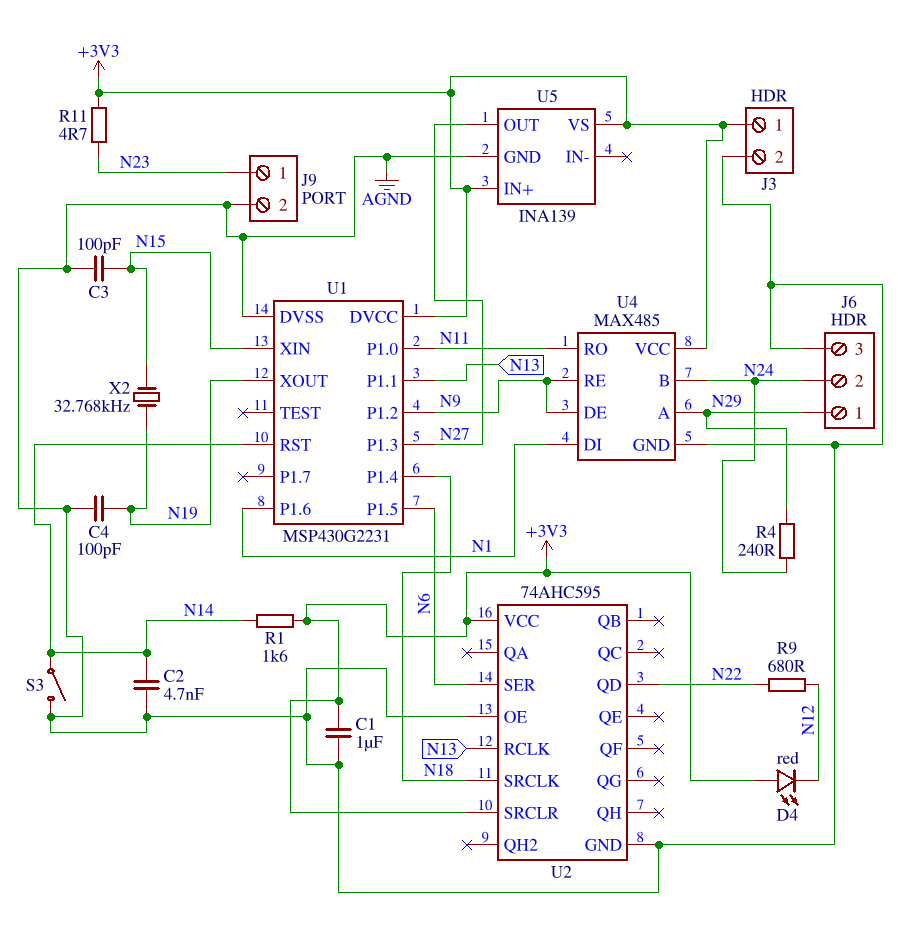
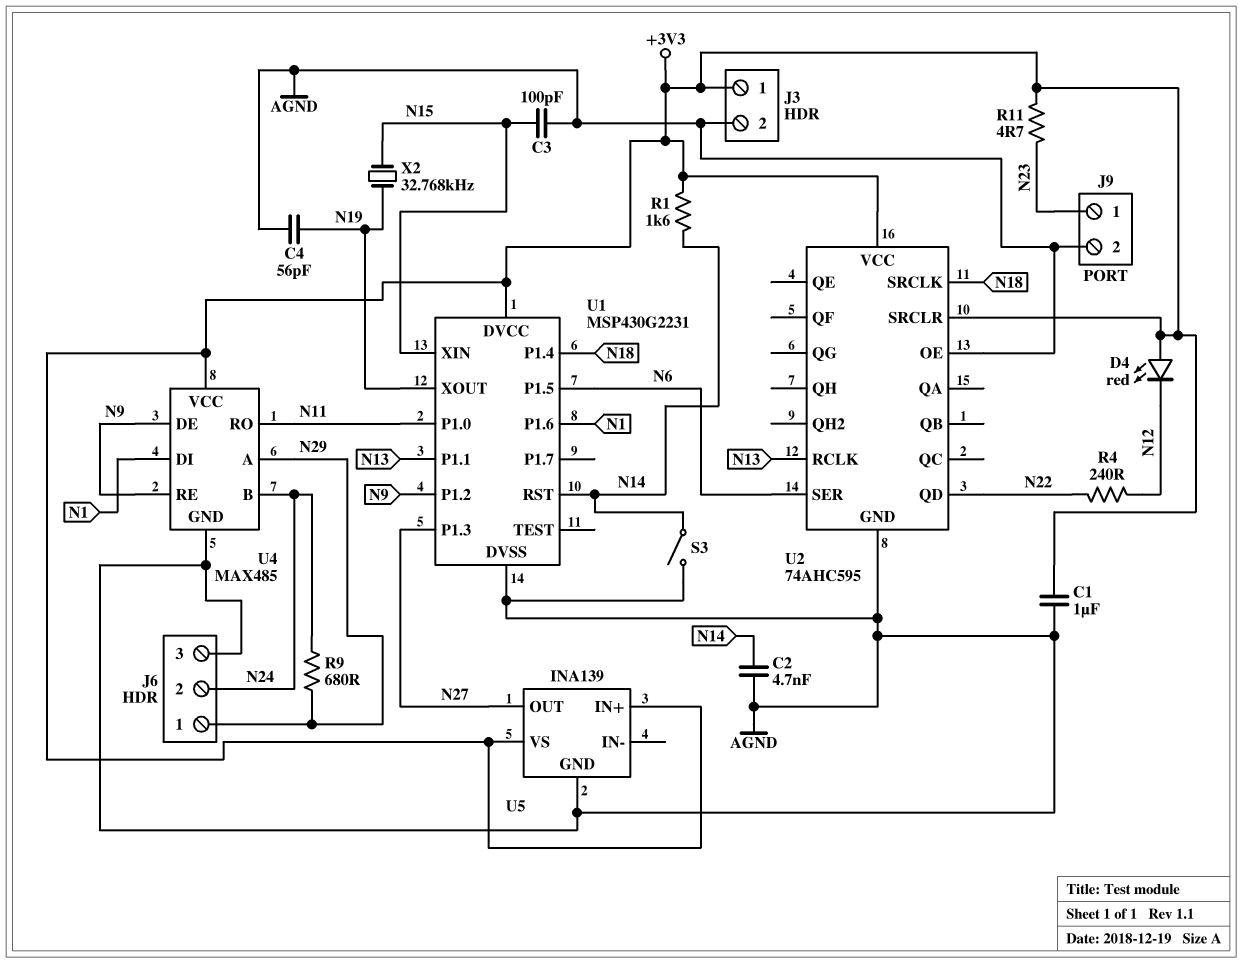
C4: 100pF (AGND, N19) -> 56pF (AGND, N19)
R4: 240 (N24, N29) -> 240 (N12, N22)
R9: 680 (N12, N22) -> 680 (N24, N29)

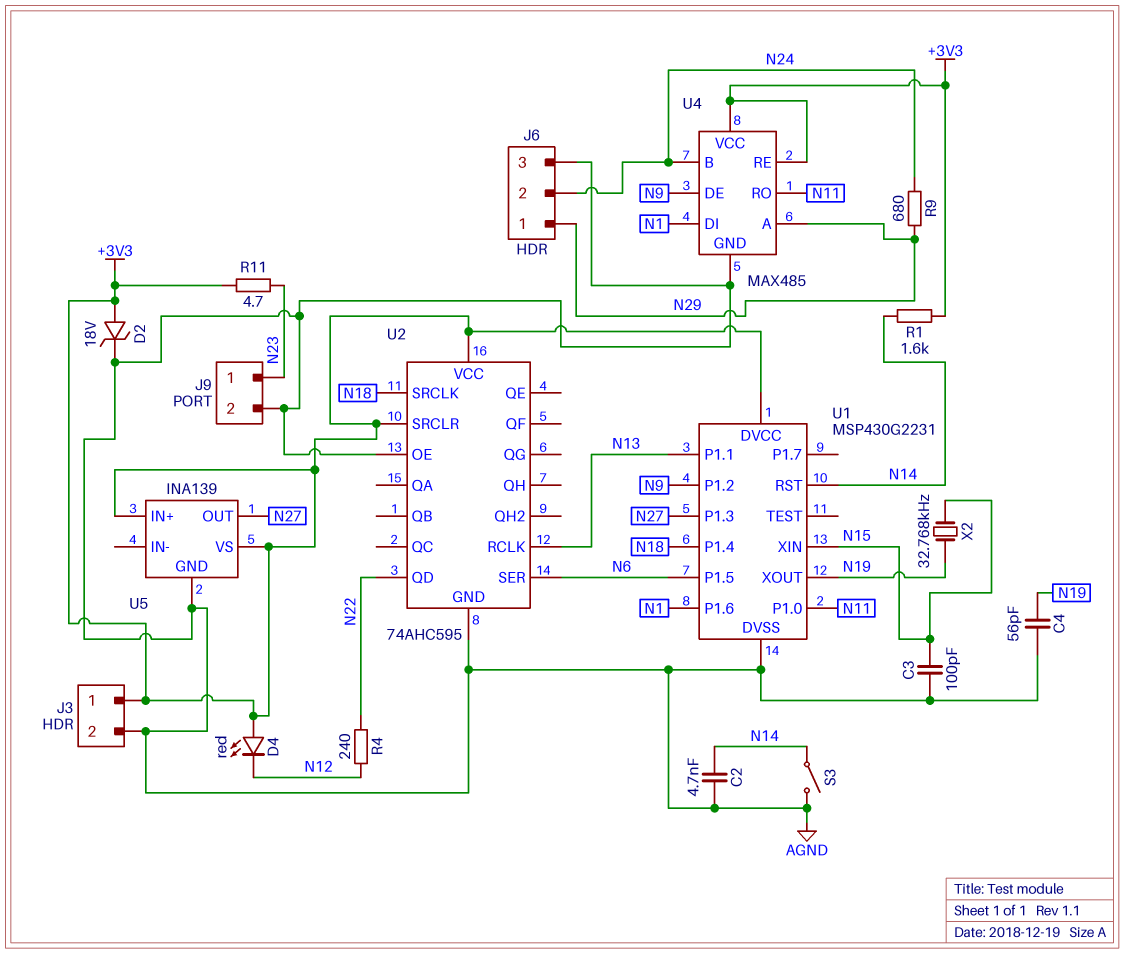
C1: 1uF (+3V3, AGND) -> none
D2: none -> zener 18V (A +3V3, K AGND)
U4 pin RE: N9 -> +3V3

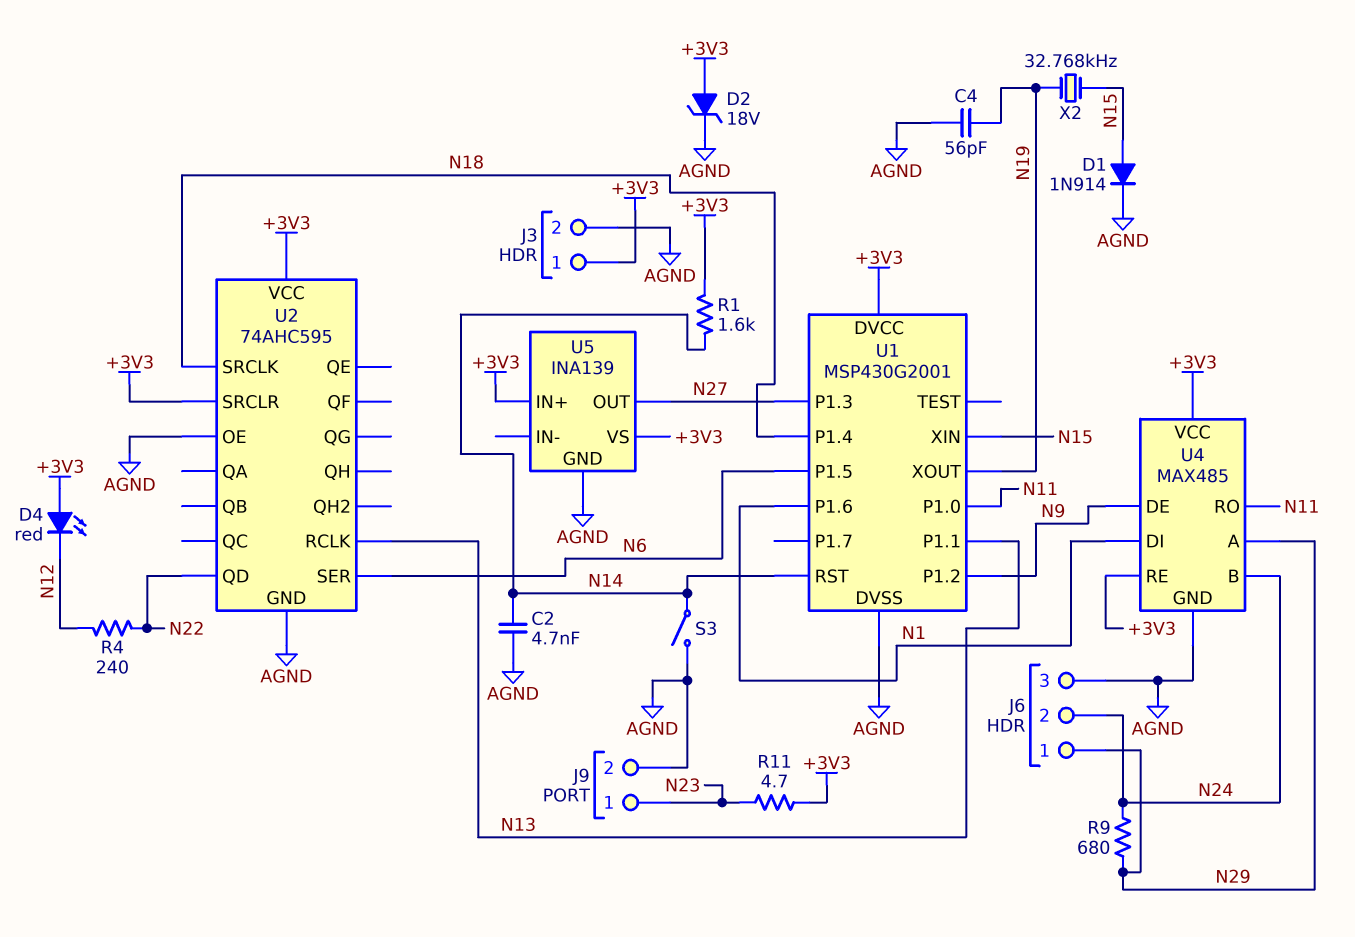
C3: 100pF (AGND, N15) -> none
D1: none -> diode 1N914 (A N15, K AGND)
U1: MSP430G2231 -> MSP430G2001

